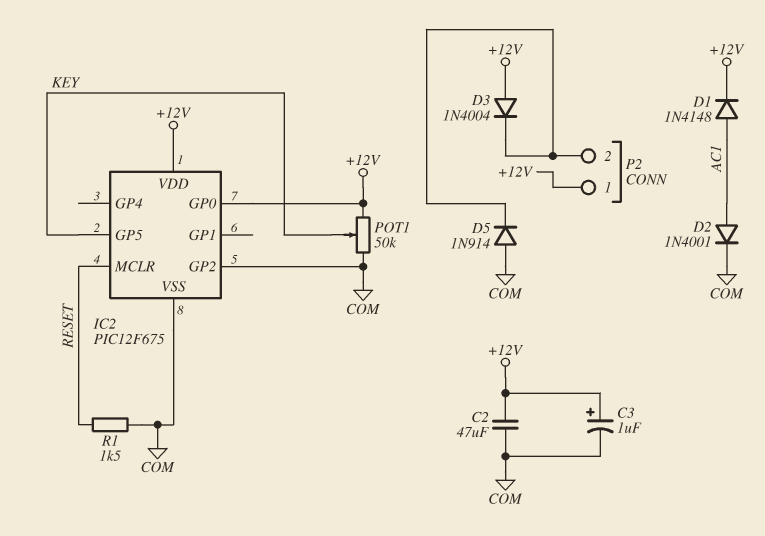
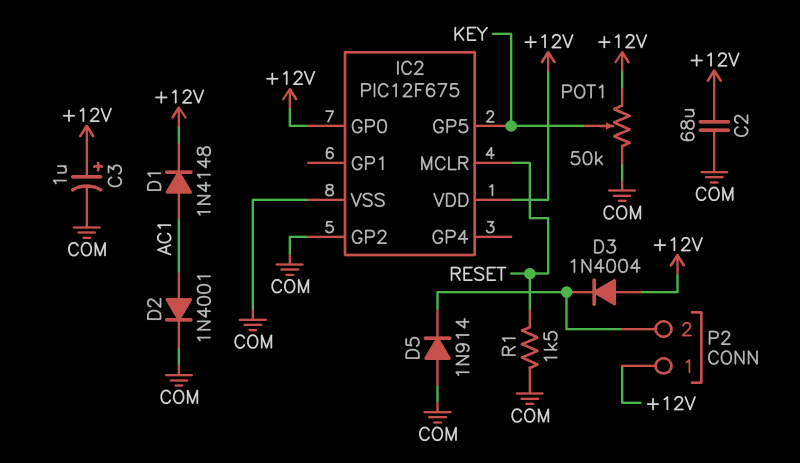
C2: 47uF (+12V, COM) -> 68uF (+12V, COM)

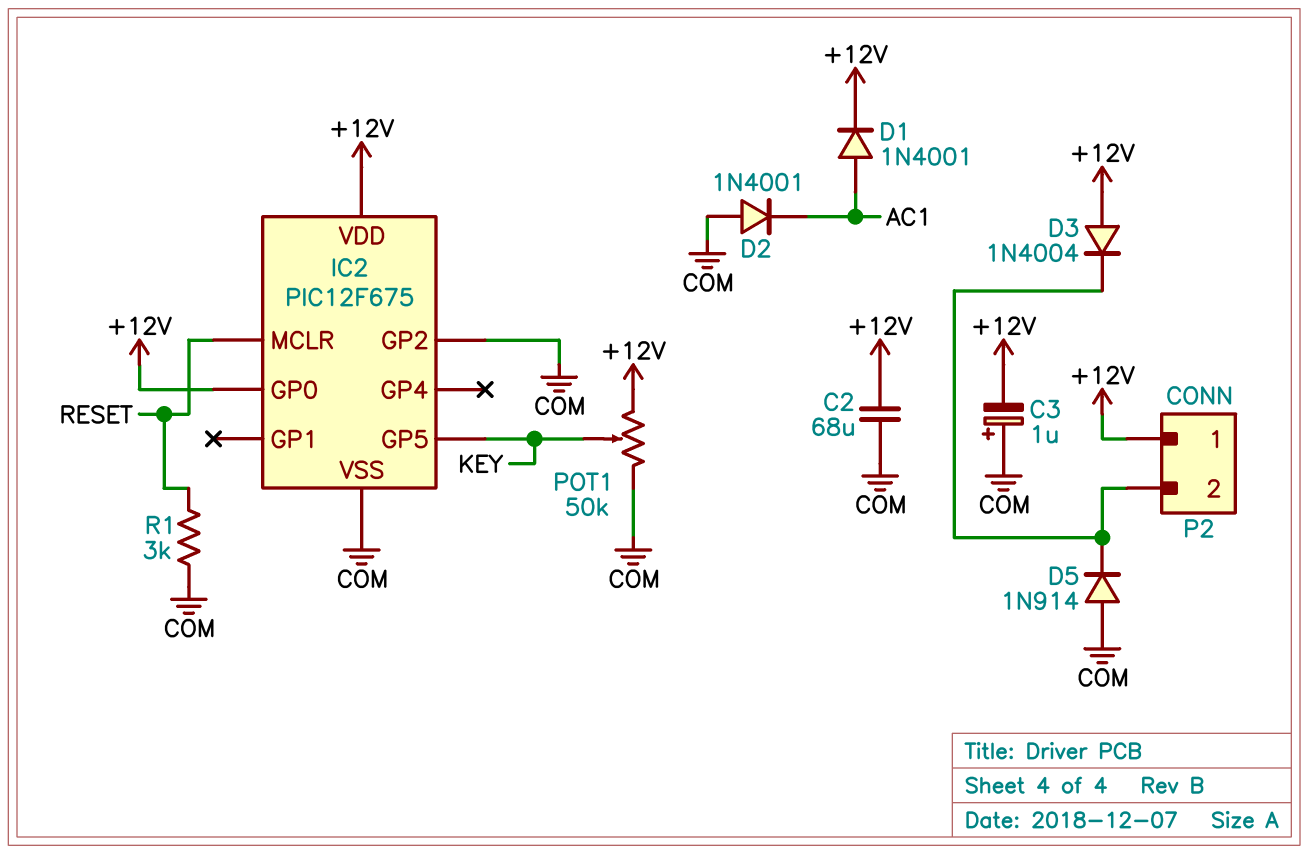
C3: 1uF (plus +12V, minus COM) -> 1uF (plus COM, minus +12V)
D1: diode 1N4148 (A AC1, K +12V) -> diode 1N4001 (A AC1, K +12V)
D2: diode 1N4001 (A AC1, K COM) -> diode 1N4001 (A COM, K AC1)
R1: 1.5k (COM, RESET) -> 3k (COM, RESET)

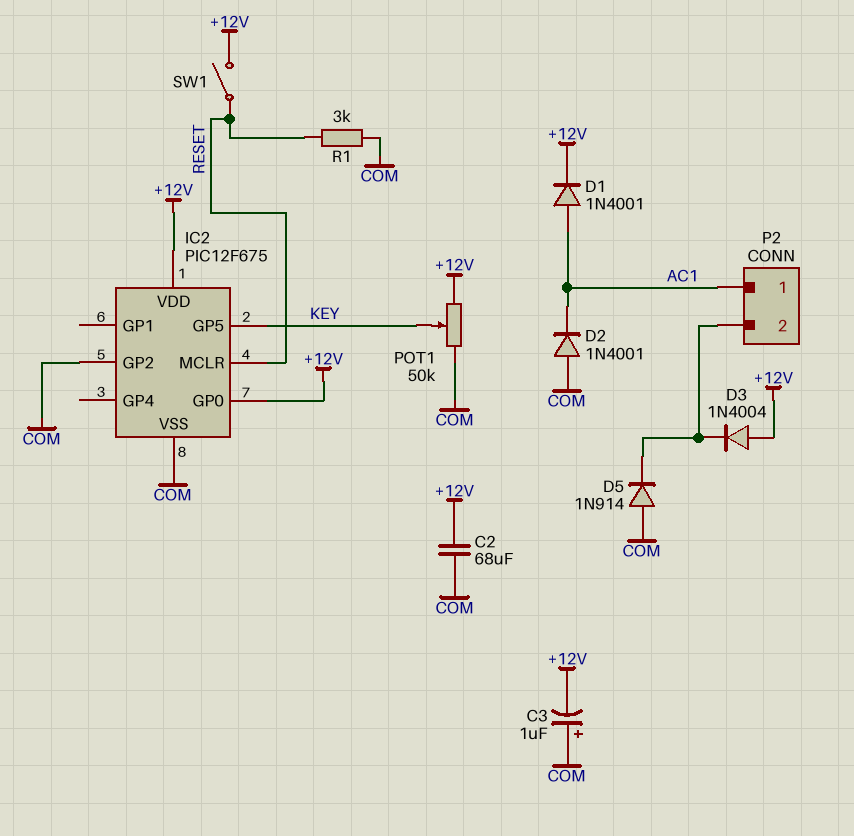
P2 pin 1: +12V -> AC1
SW1: none -> switch (+12V, RESET)

